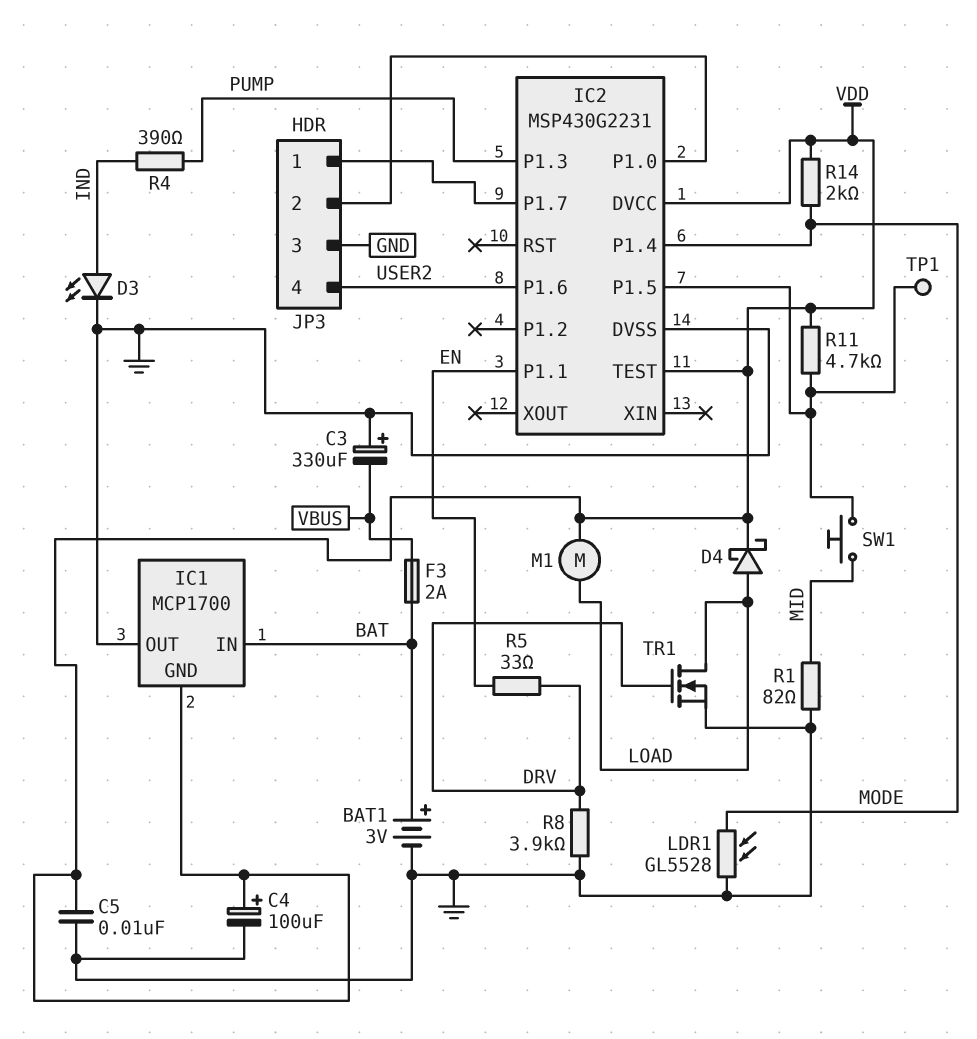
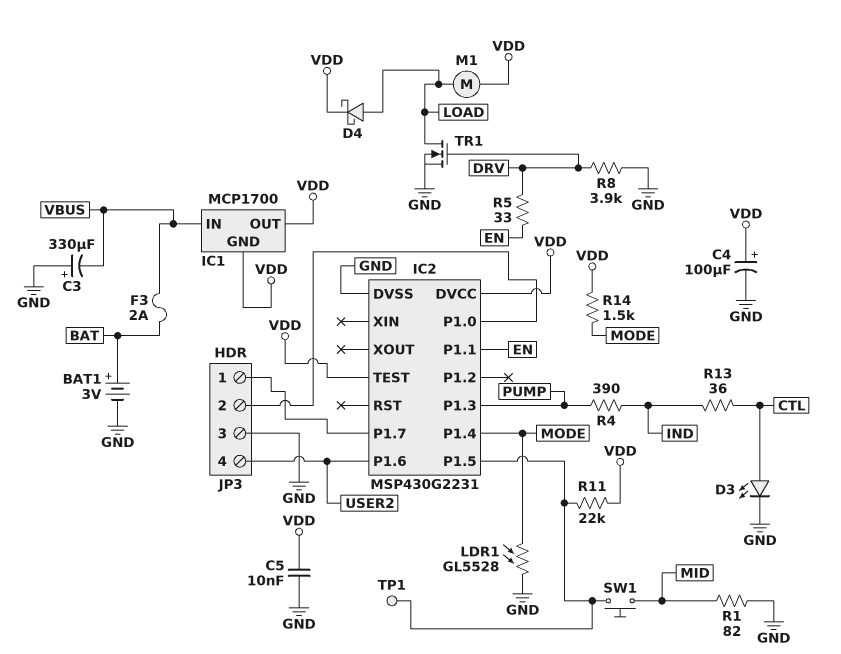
D3: LED (A IND, K GND) -> LED (A CTL, K GND)
IC1 pin IN: BAT -> VBUS
IC1 pin OUT: GND -> VDD
R11: 4.7k (IC2/P1.5, VDD) -> 22k (IC2/P1.5, VDD)
R13: none -> 36 (CTL, IND)
R14: 2k (MODE, VDD) -> 1.5k (MODE, VDD)

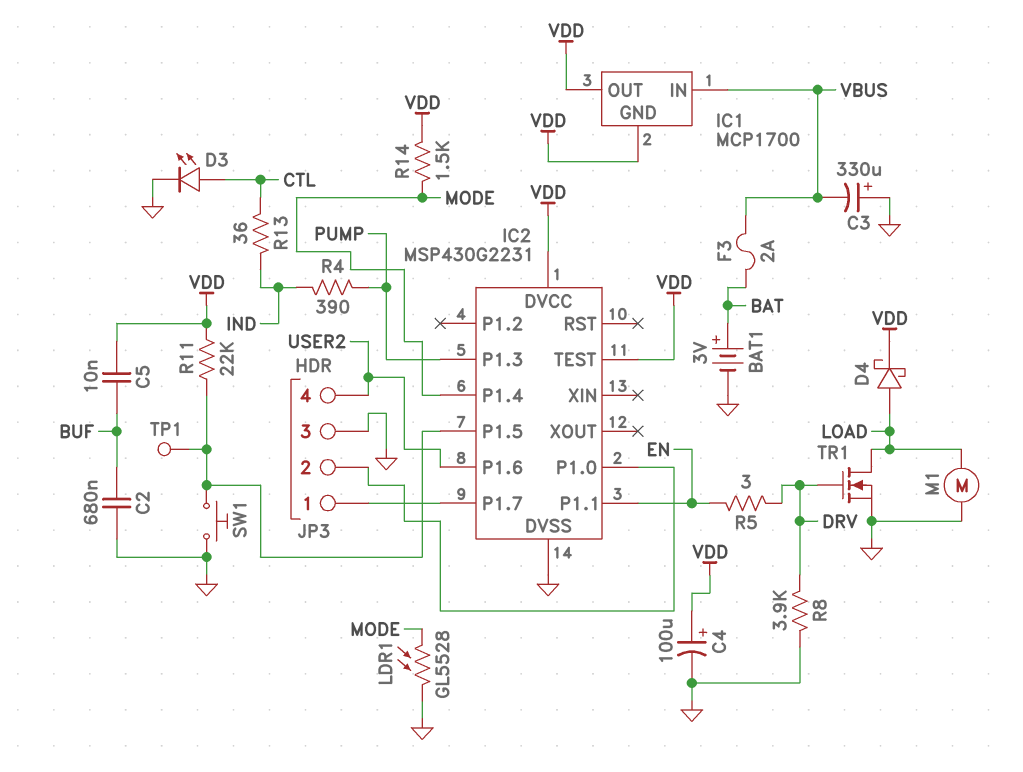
C2: none -> 680nF (BUF, GND)
C5: 10nF (GND, VDD) -> 10nF (BUF, VDD)
M1: motor (LOAD, VDD) -> motor (GND, LOAD)
R1: 82 (GND, MID) -> none
R5: 33 (DRV, EN) -> 3 (DRV, EN)
SW1: button (IC2/P1.5, MID) -> button (GND, IC2/P1.5)

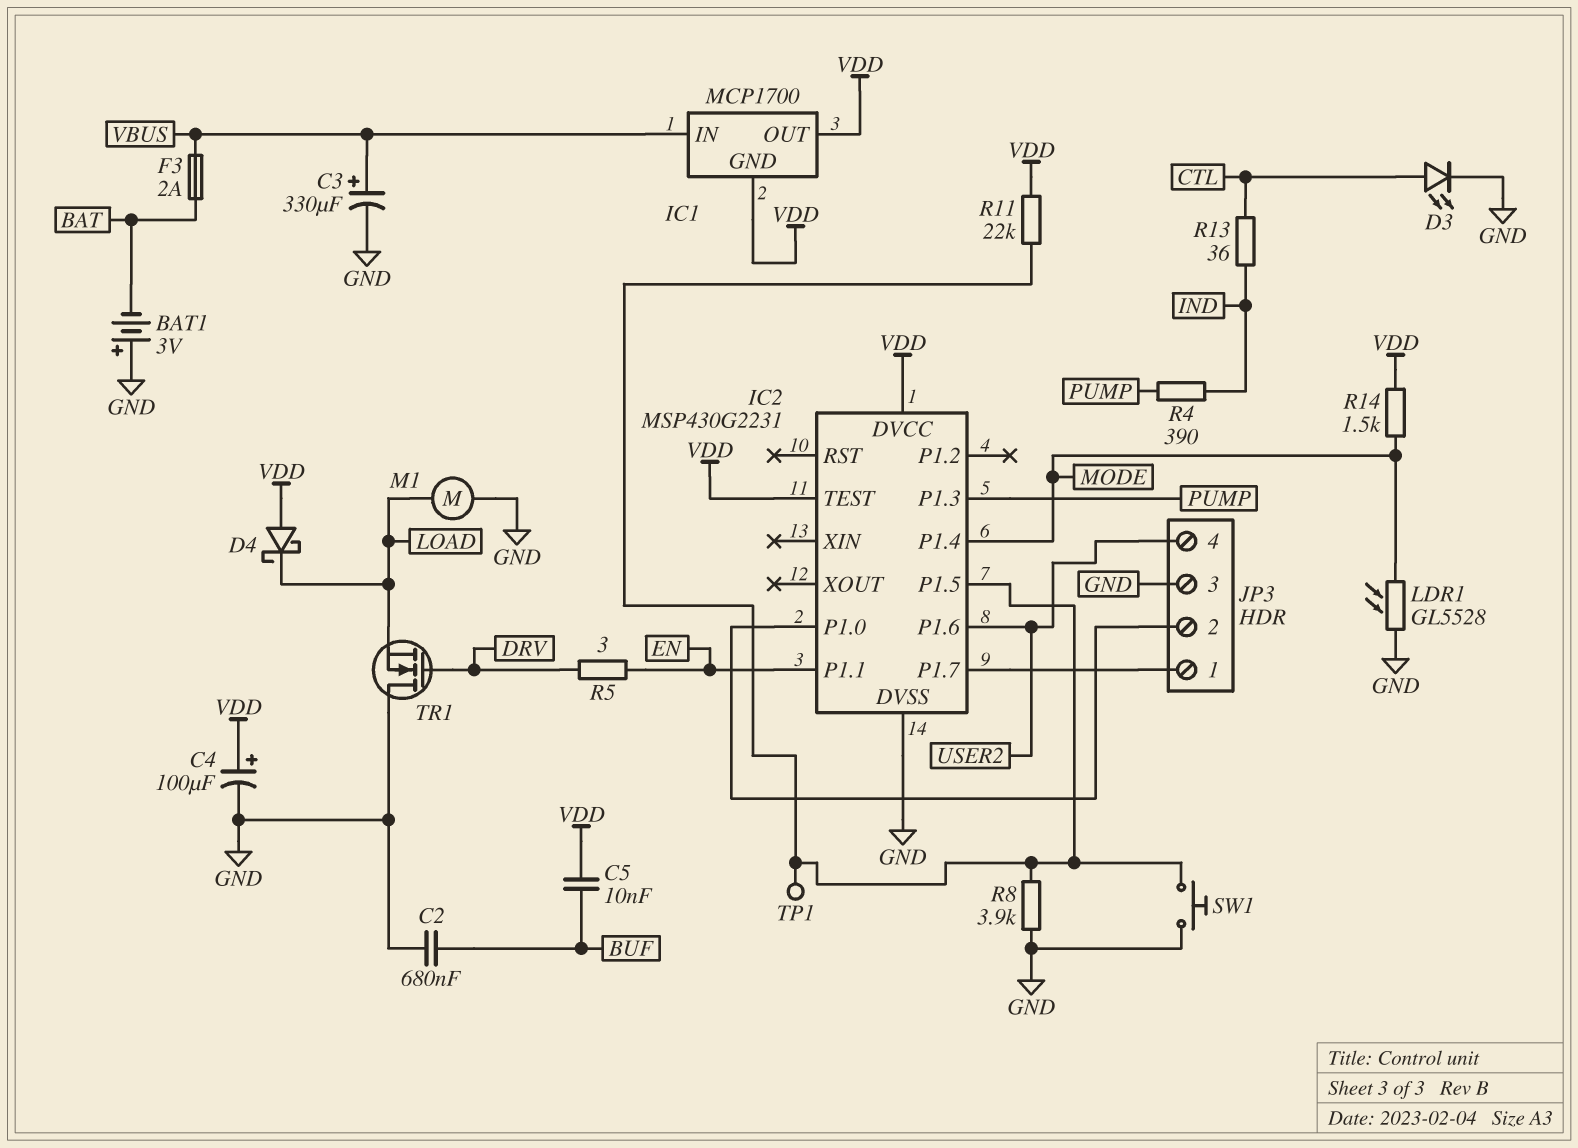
BAT1: 3V (plus BAT, minus GND) -> 3V (plus GND, minus BAT)
C3: 330uF (plus GND, minus VBUS) -> 330uF (plus VBUS, minus GND)
D4: schottky (A LOAD, K VDD) -> schottky (A VDD, K LOAD)
R8: 3.9k (DRV, GND) -> 3.9k (GND, IC2/P1.5)
TR1: NMOS (G DRV, D LOAD, S GND) -> NMOS (G DRV, D GND, S LOAD)

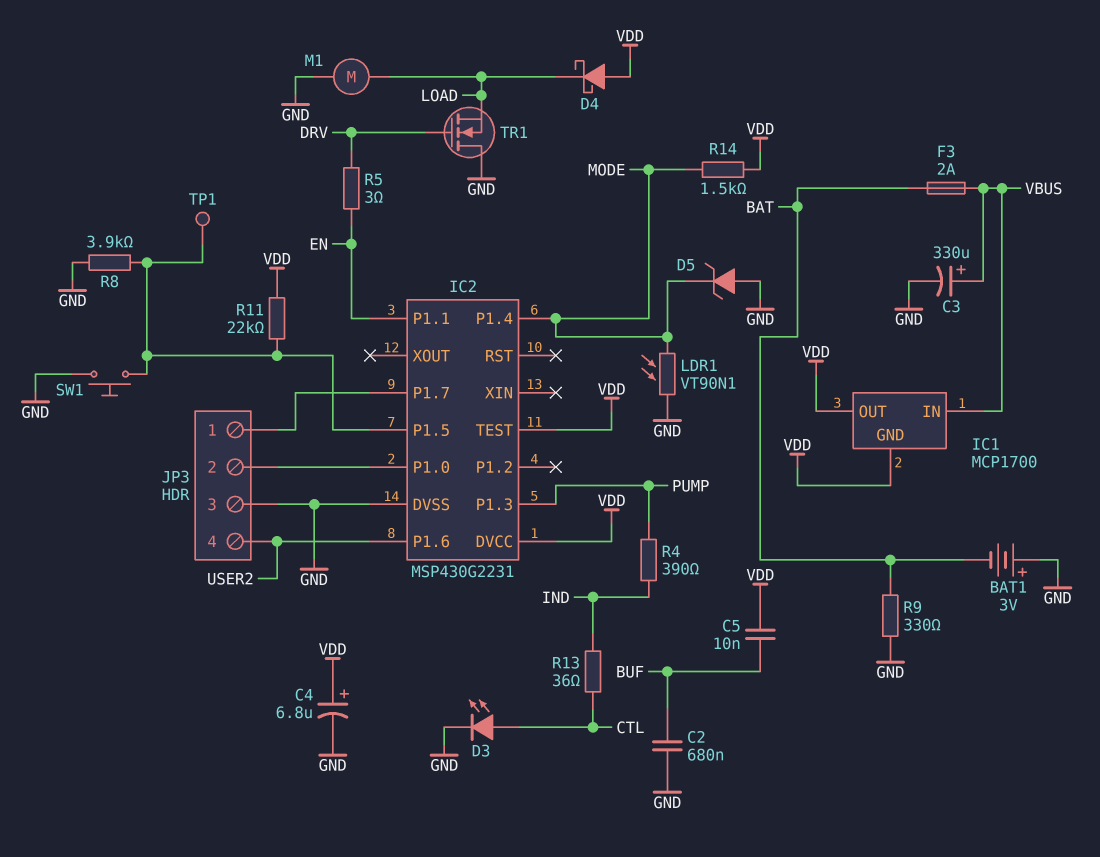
C4: 100uF (plus VDD, minus GND) -> 6.8uF (plus VDD, minus GND)
D5: none -> zener (A GND, K MODE)
LDR1: GL5528 (GND, MODE) -> VT90N1 (GND, MODE)
R9: none -> 330 (BAT, GND)

